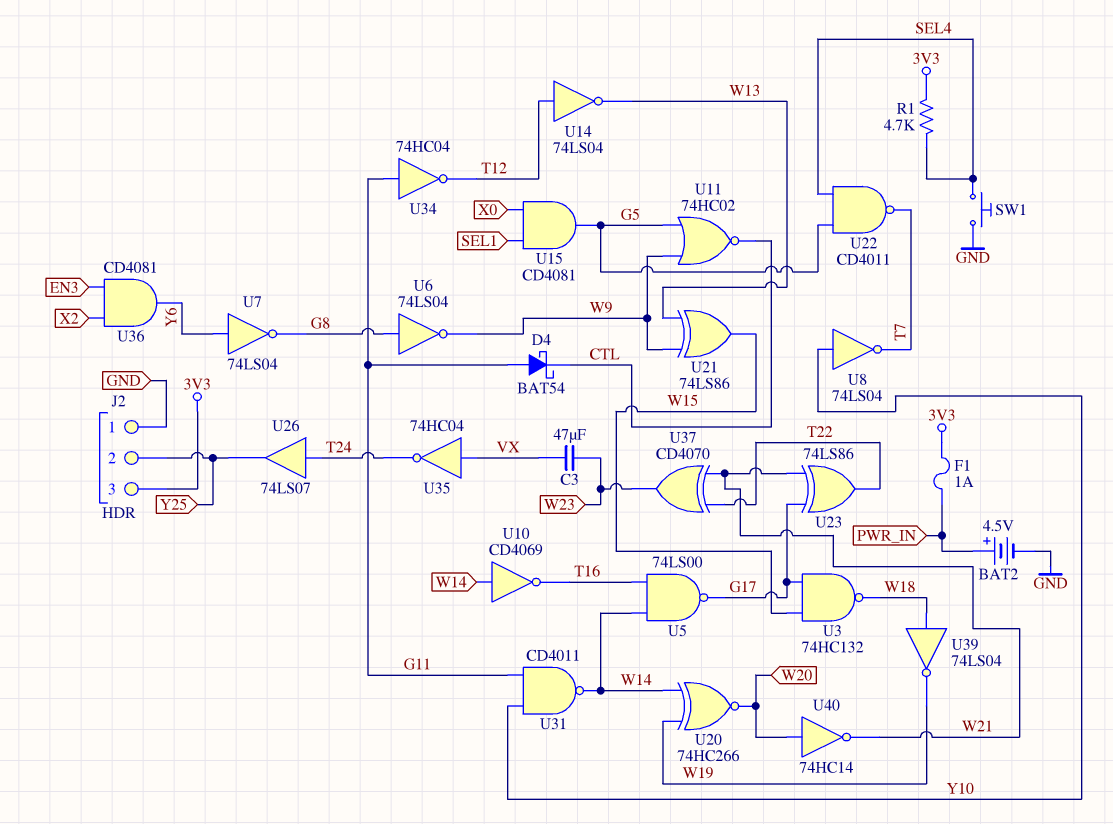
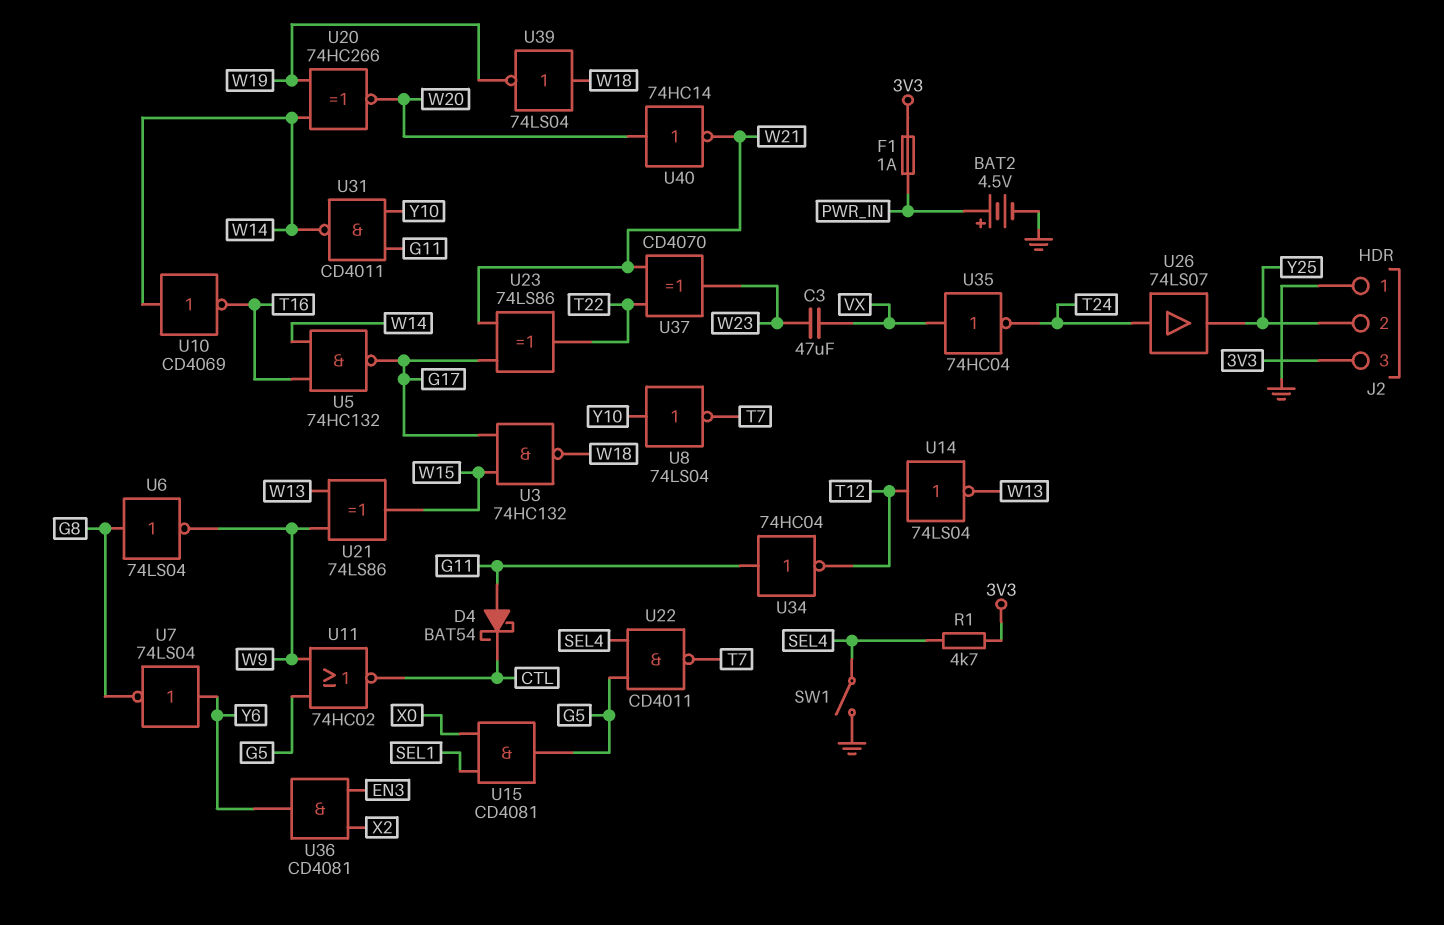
SW1: button (GND, SEL4) -> switch (GND, SEL4)
U5: NAND 74LS00 (in T16, in W14, out G17) -> NAND 74HC132 (in T16, in W14, out G17)

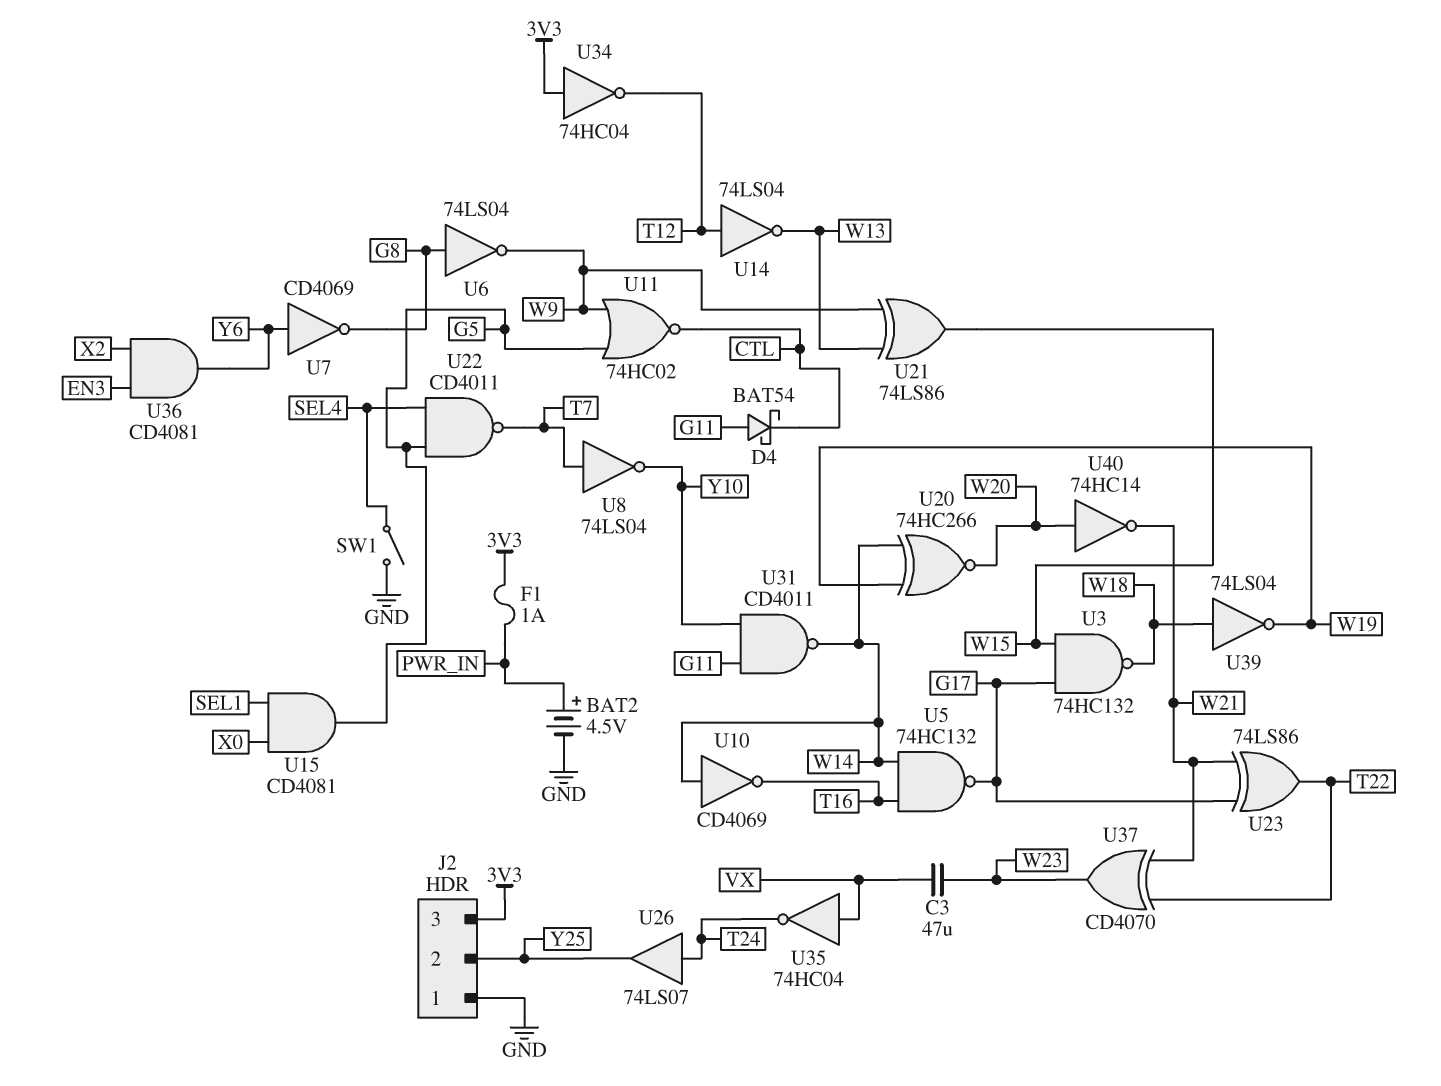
R1: 4.7k (3V3, SEL4) -> none
U7: NOT 74LS04 (in Y6, out G8) -> NOT CD4069 (in Y6, out G8)
U8: NOT 74LS04 (in Y10, out T7) -> NOT 74LS04 (in T7, out Y10)
U34: NOT 74HC04 (in G11, out T12) -> NOT 74HC04 (in 3V3, out T12)

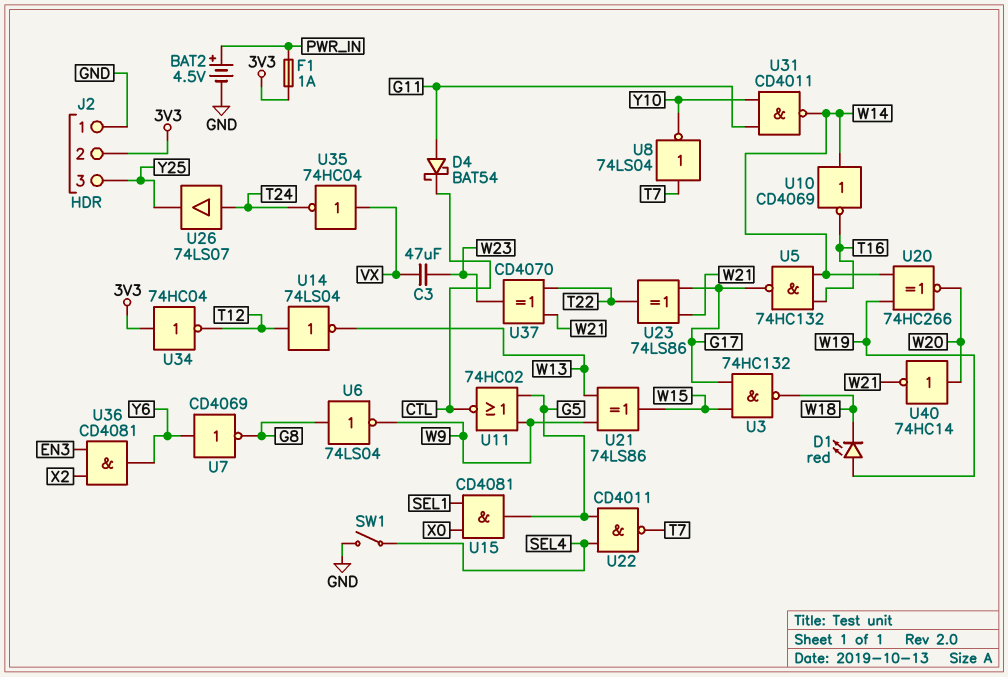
D1: none -> LED red (A W19, K W18)
J2 pin 2: Y25 -> 3V3
J2 pin 3: 3V3 -> Y25
U39: NOT 74LS04 (in W18, out W19) -> none

